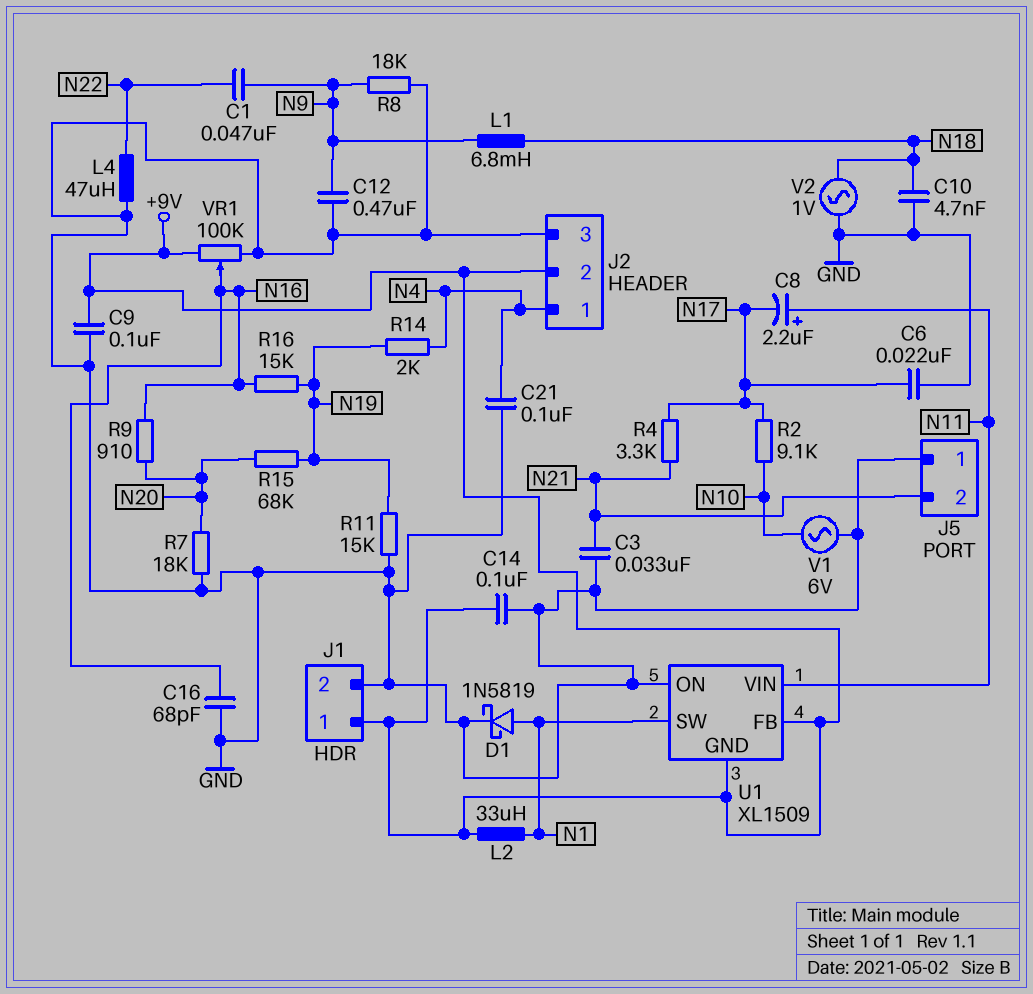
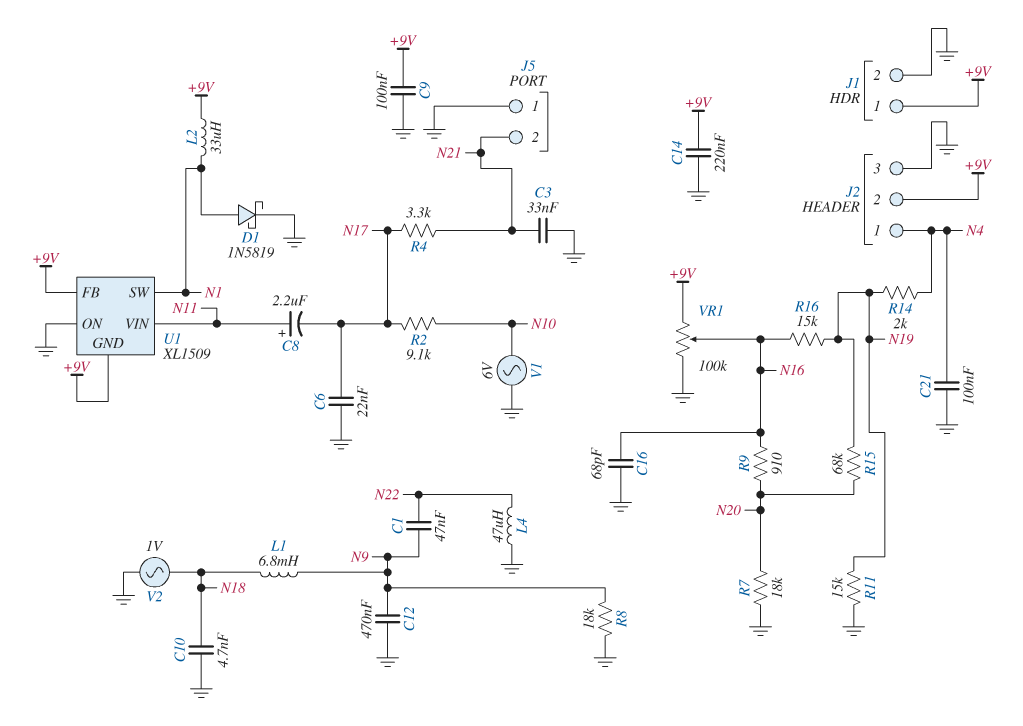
C14: 100nF (+9V, GND) -> 220nF (+9V, GND)

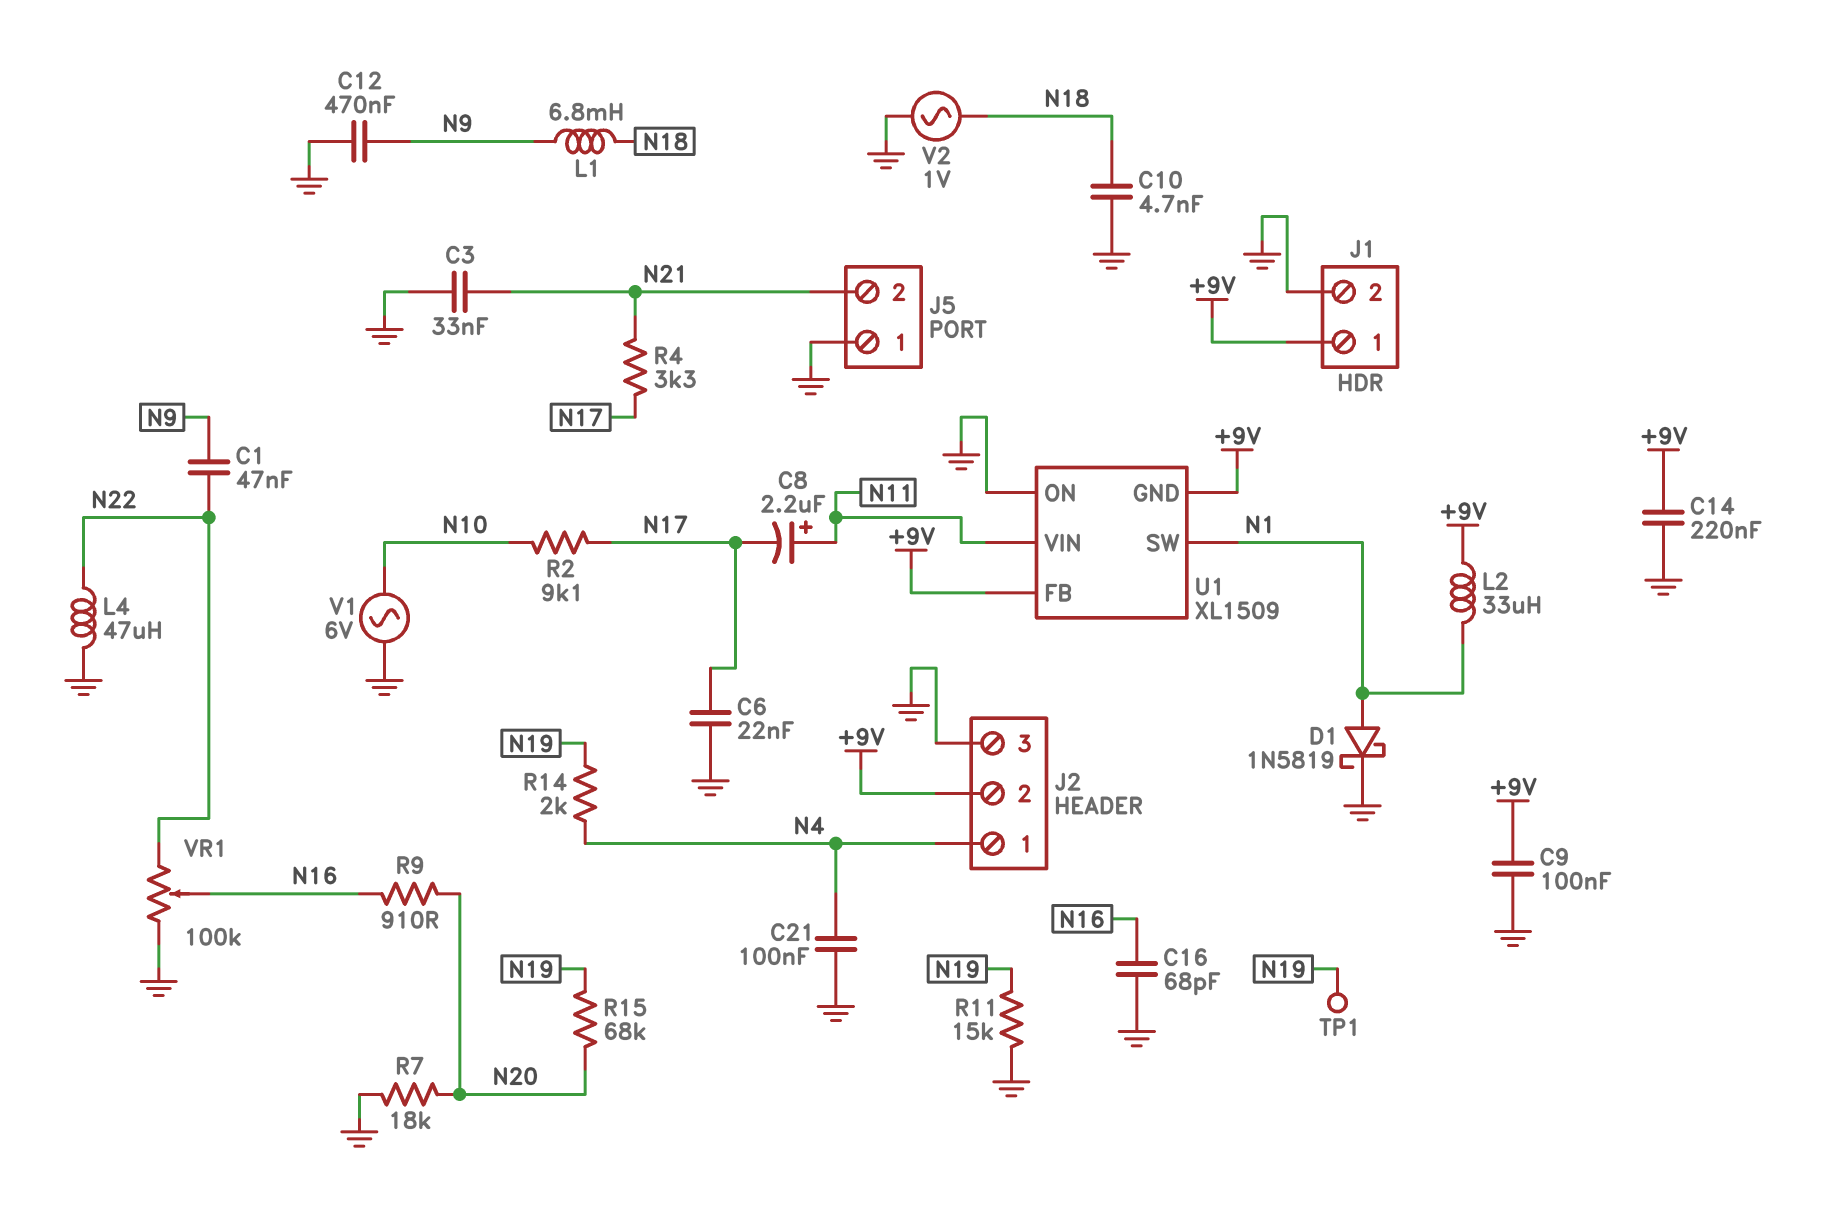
R8: 18k (GND, N9) -> none
R16: 15k (N16, N19) -> none
TP1: none -> test point (N19)
VR1: 100k (+9V, GND, wiper N16) -> 100k (GND, N22, wiper N16)

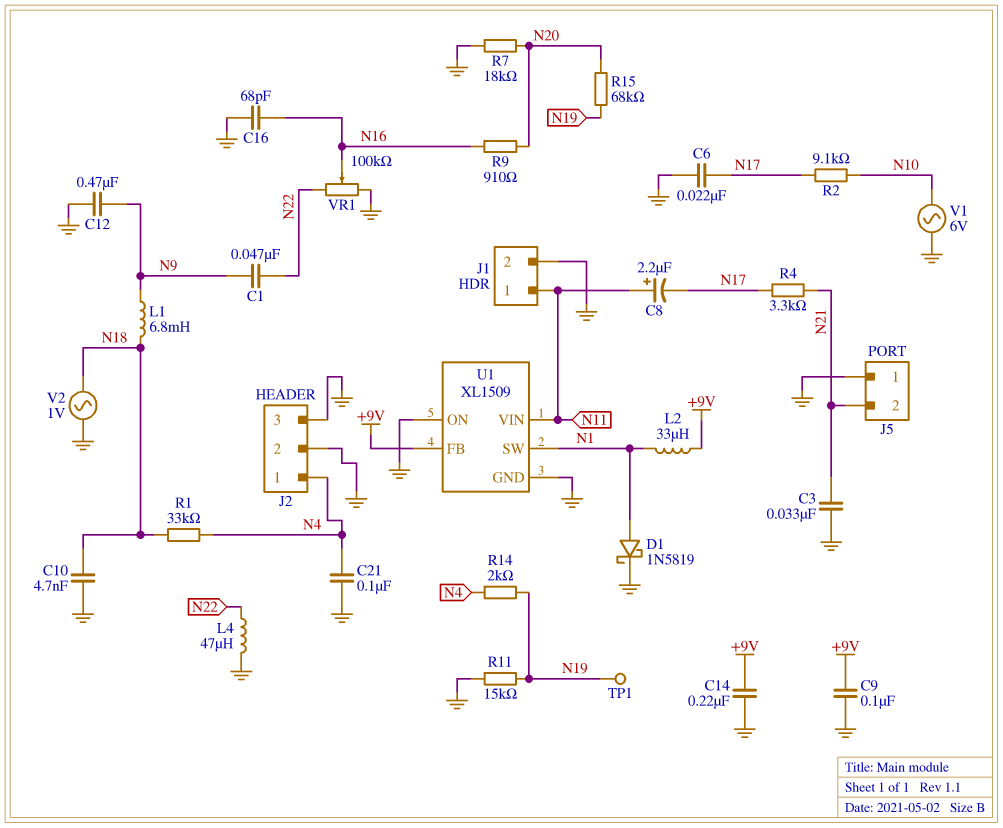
J1 pin 1: +9V -> N11
J2 pin 2: +9V -> GND
R1: none -> 33k (N4, N18)
U1 pin GND: +9V -> GND

